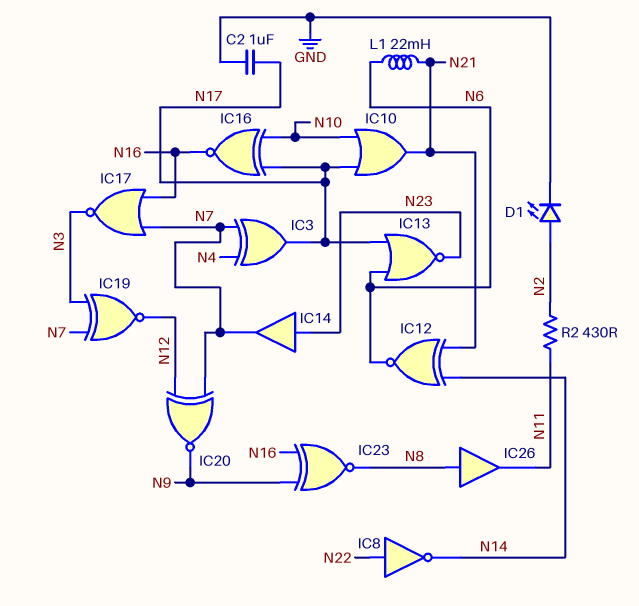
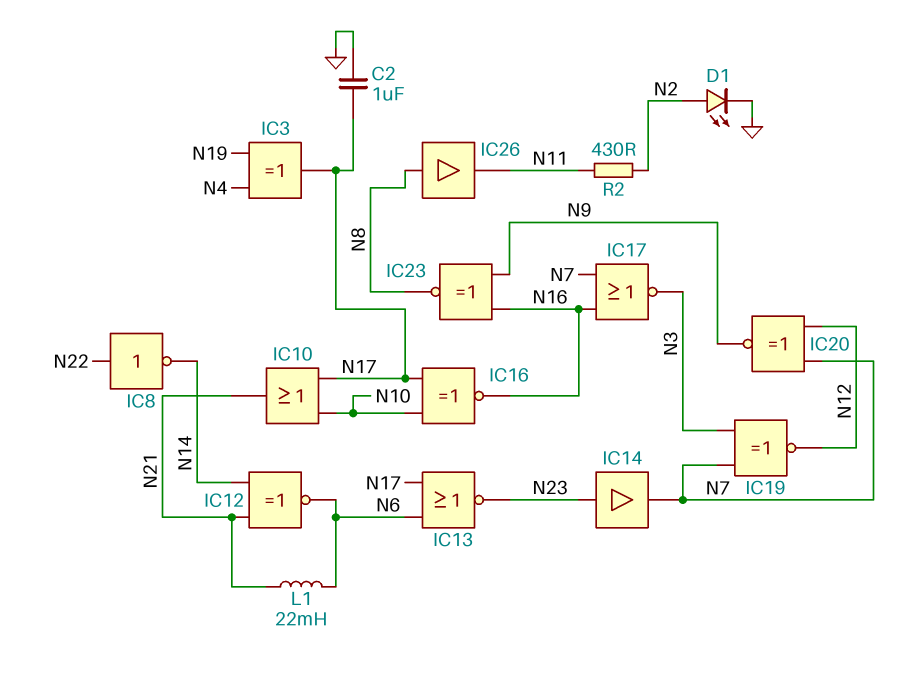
IC3: XOR (in N4, in N7, out N17) -> XOR (in N4, in N19, out N17)

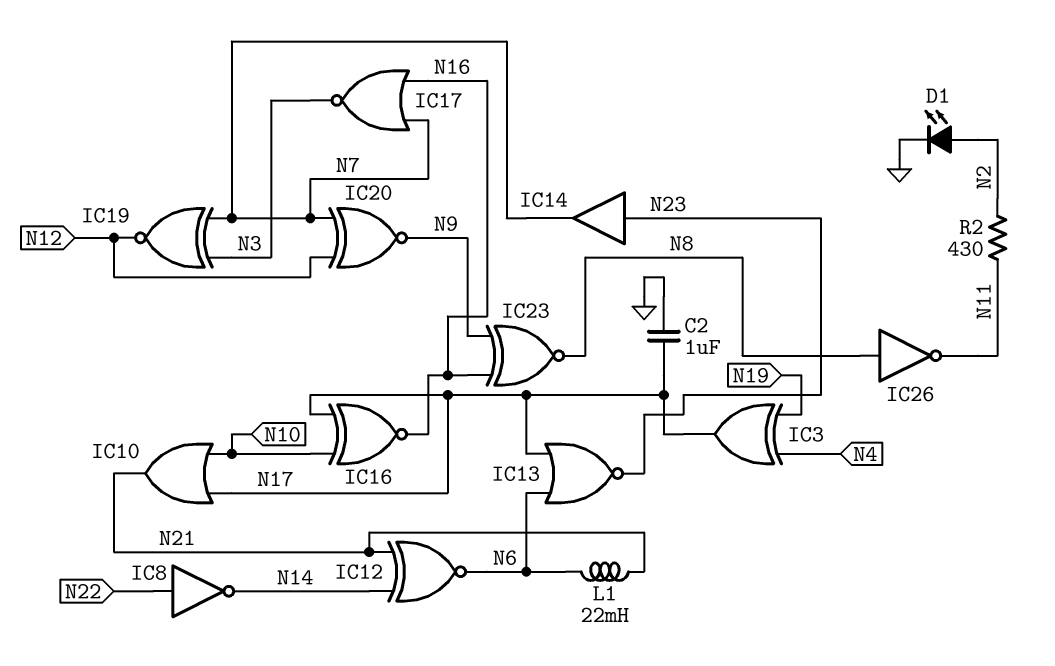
IC26: buffer (in N8, out N11) -> NOT (in N8, out N11)

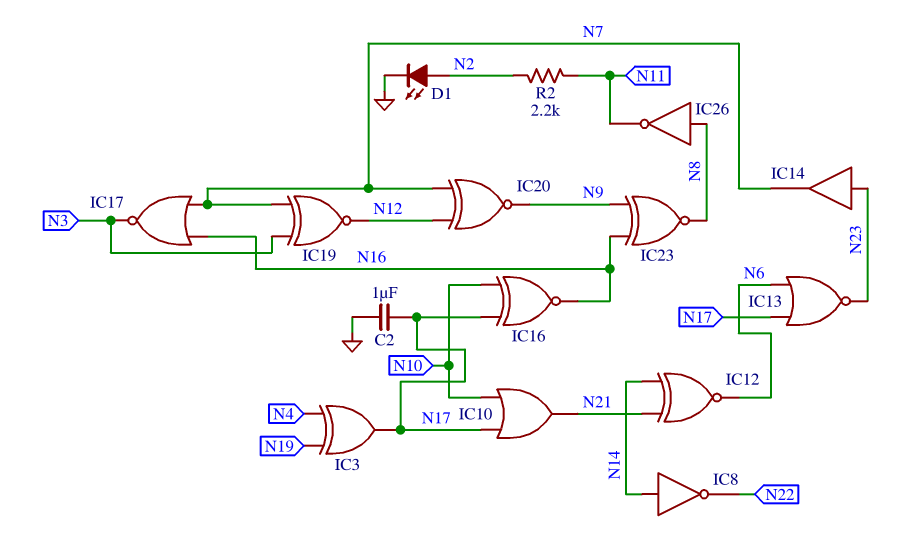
IC8: NOT (in N22, out N14) -> NOT (in N14, out N22)
L1: 22mH (N6, N21) -> none
R2: 430 (N2, N11) -> 2.2k (N2, N11)

